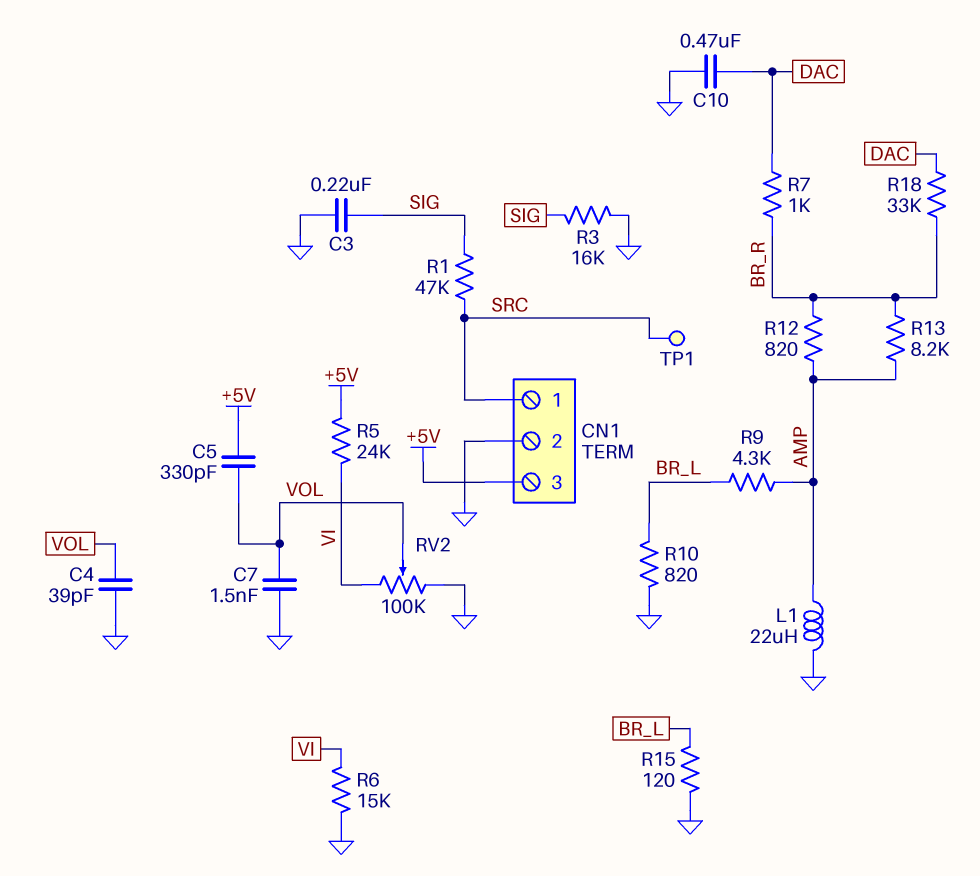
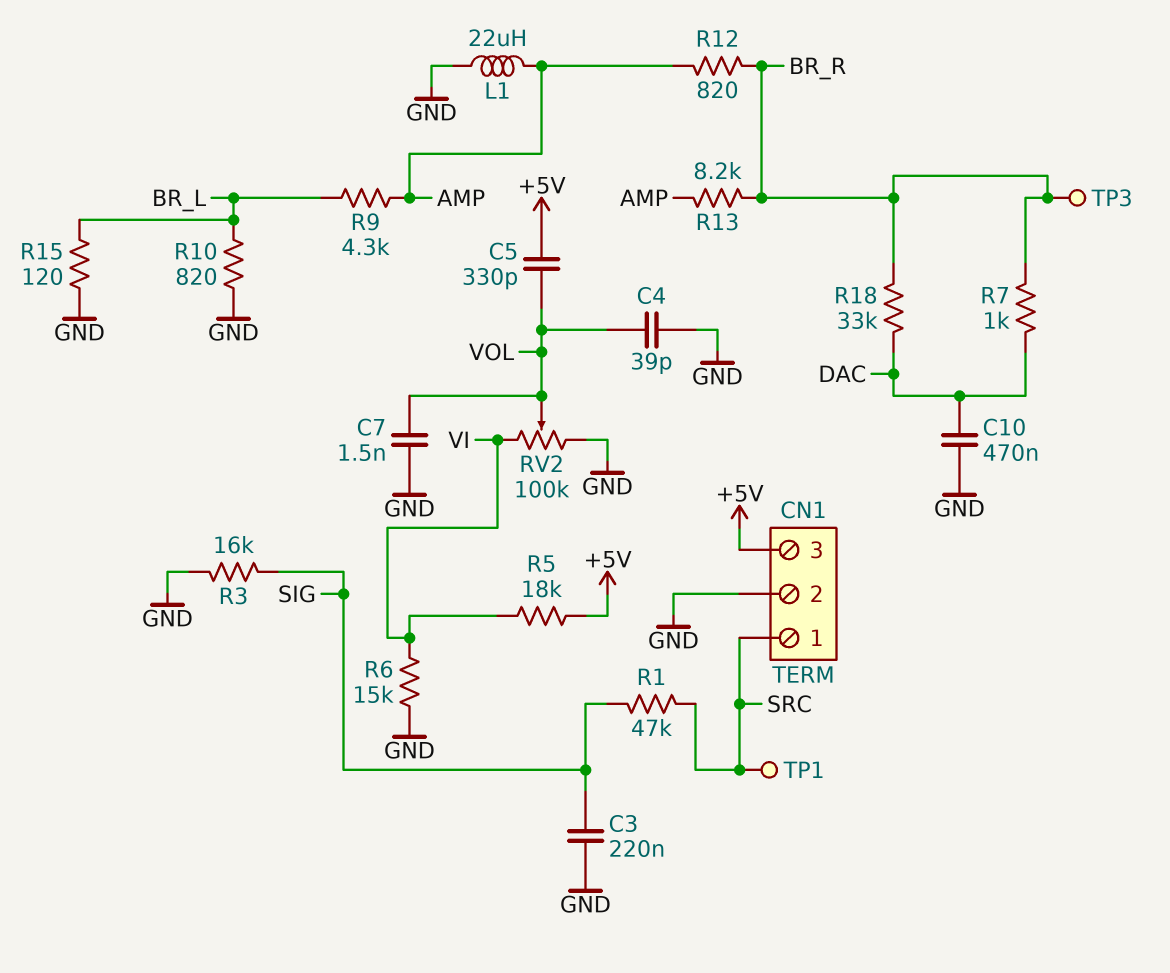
R5: 24k (+5V, VI) -> 18k (+5V, VI)
TP3: none -> test point (BR_R)

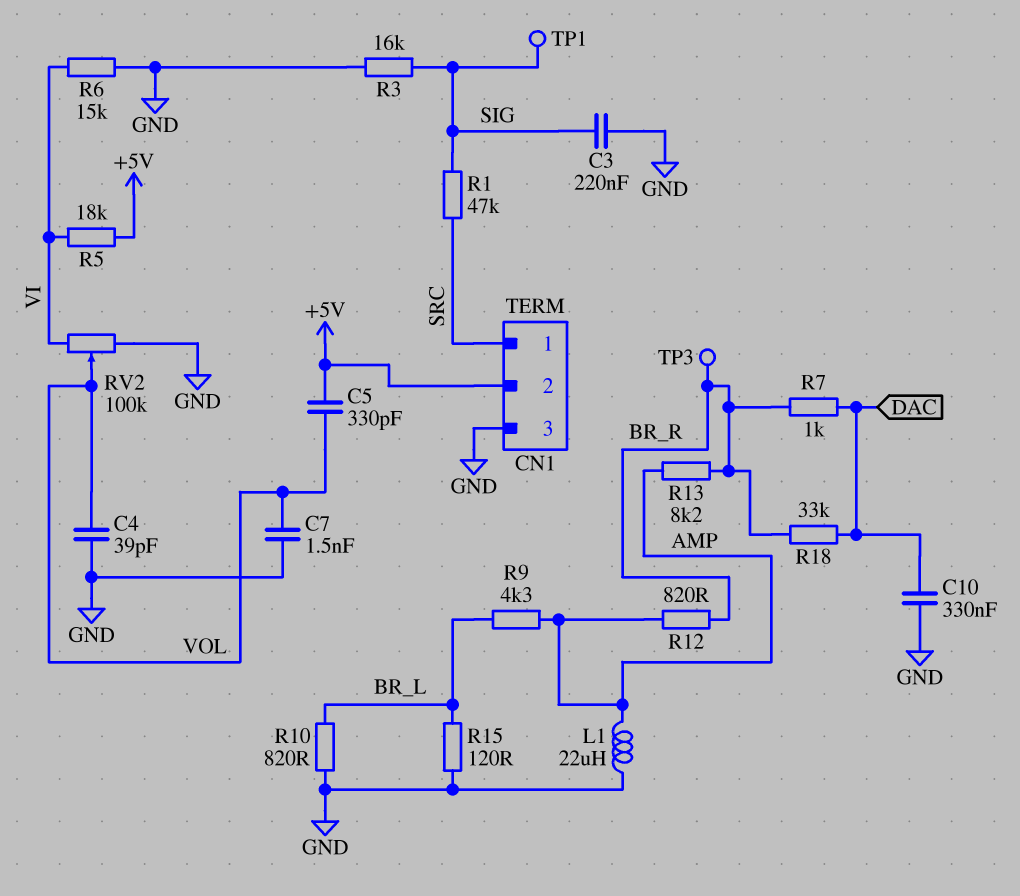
C10: 470nF (DAC, GND) -> 330nF (DAC, GND)
CN1 pin 2: GND -> +5V
CN1 pin 3: +5V -> GND
TP1: test point (SRC) -> test point (SIG)

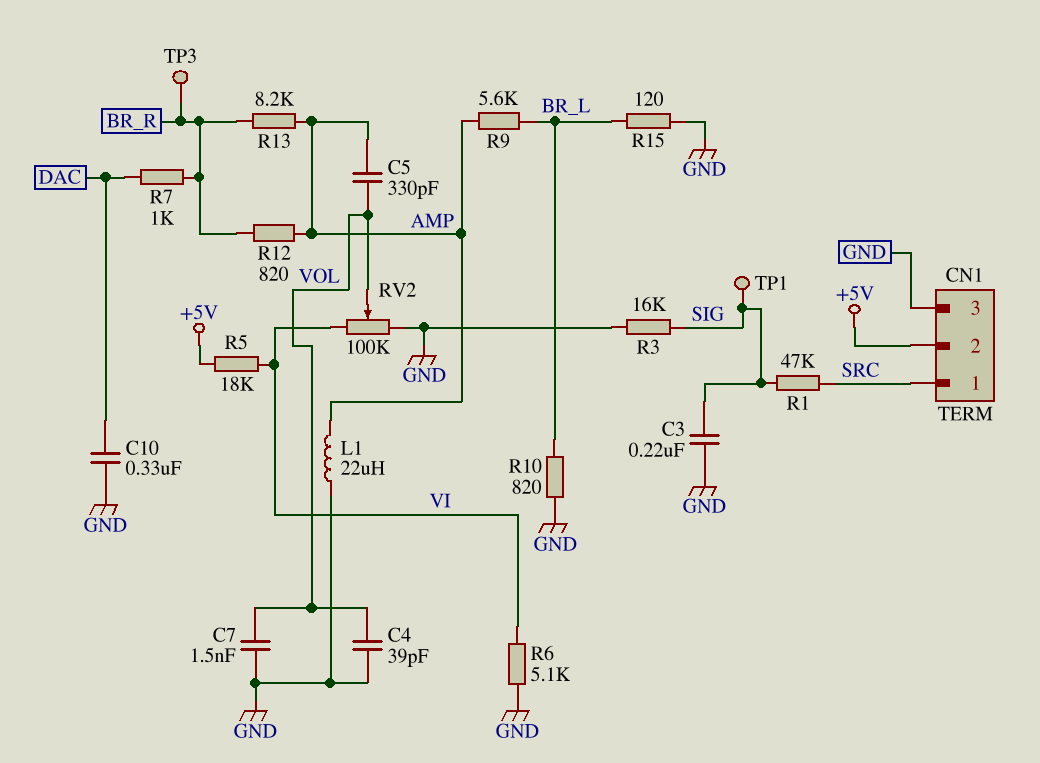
C5: 330pF (+5V, VOL) -> 330pF (AMP, VOL)
R6: 15k (GND, VI) -> 5.1k (GND, VI)
R9: 4.3k (AMP, BR_L) -> 5.6k (AMP, BR_L)
R18: 33k (BR_R, DAC) -> none

